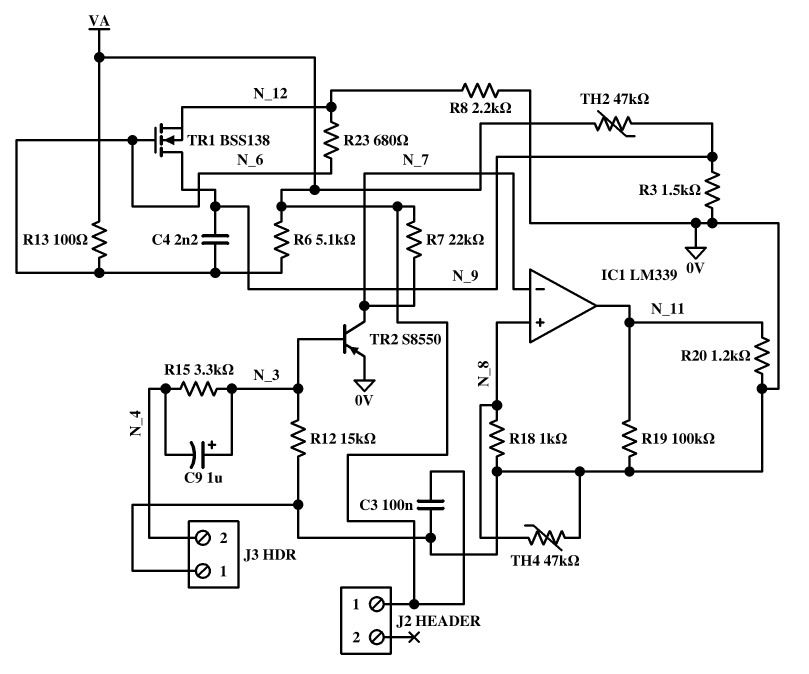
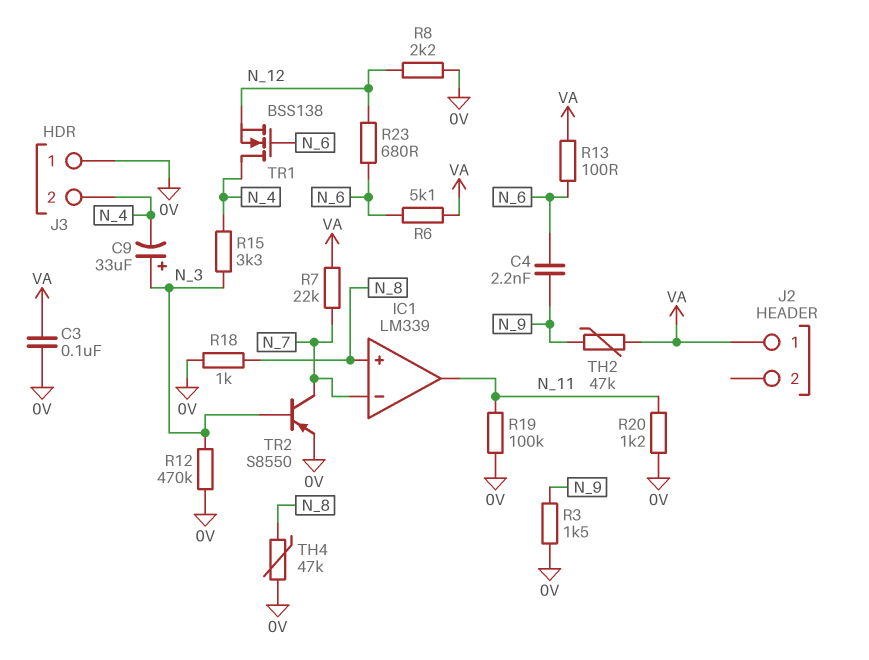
C9: 1uF (plus N_3, minus N_4) -> 33uF (plus N_3, minus N_4)
R12: 15k (0V, N_3) -> 470k (0V, N_3)
TR1: NMOS BSS138 (G N_6, D N_9, S N_12) -> NMOS BSS138 (G N_6, D N_4, S N_12)

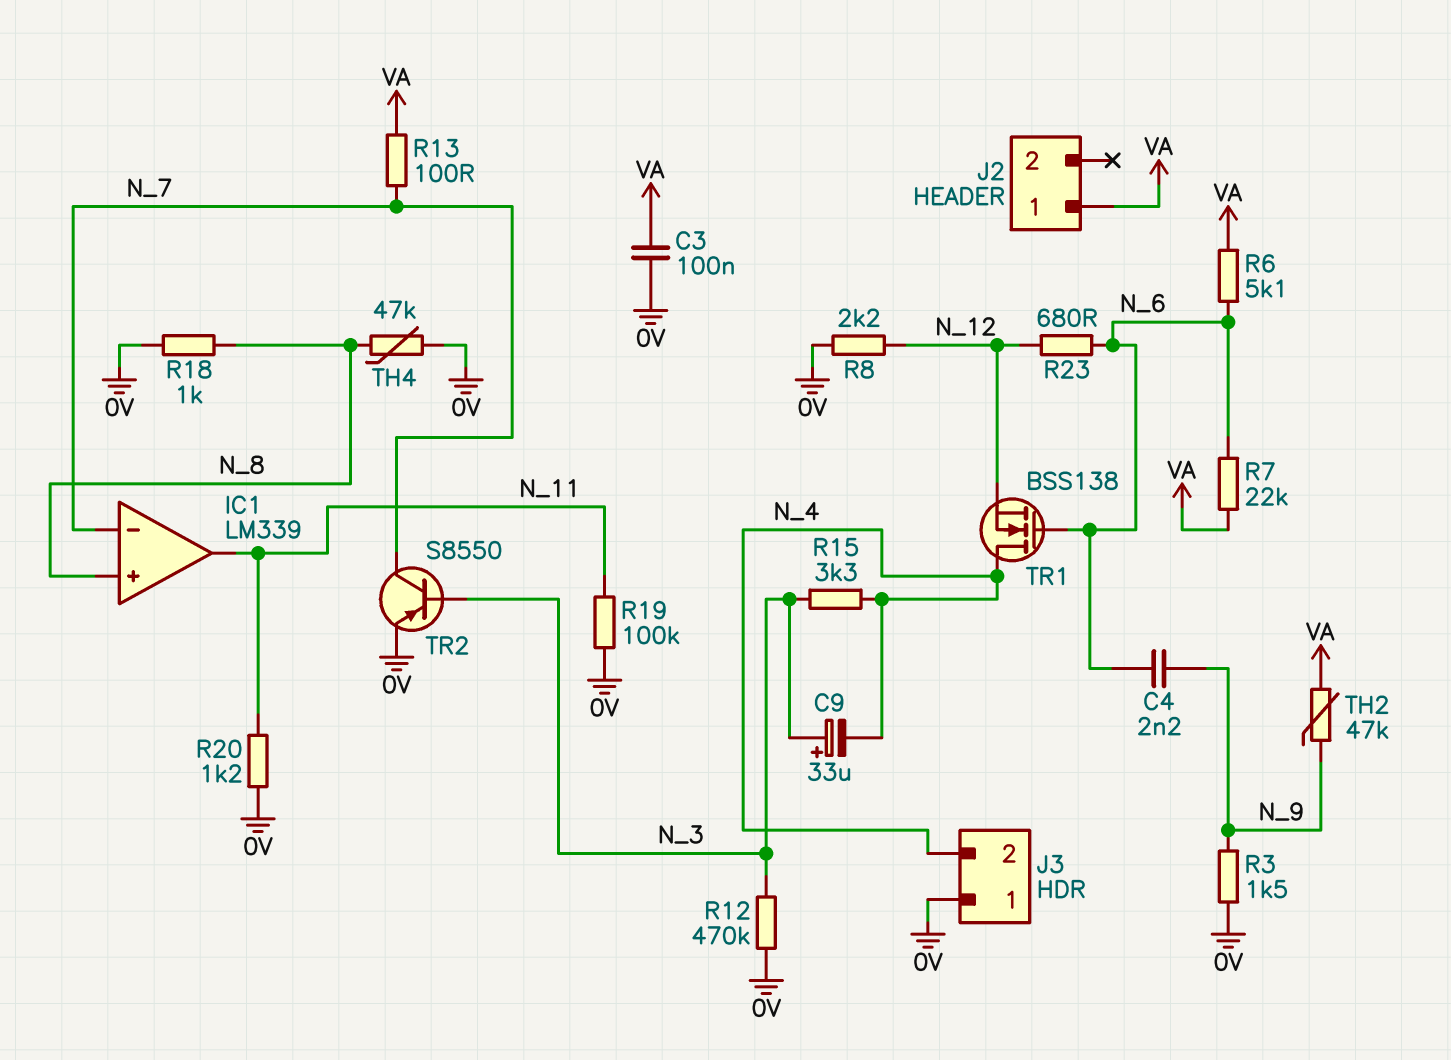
R7: 22k (N_7, VA) -> 22k (N_6, VA)
R13: 100 (N_6, VA) -> 100 (N_7, VA)

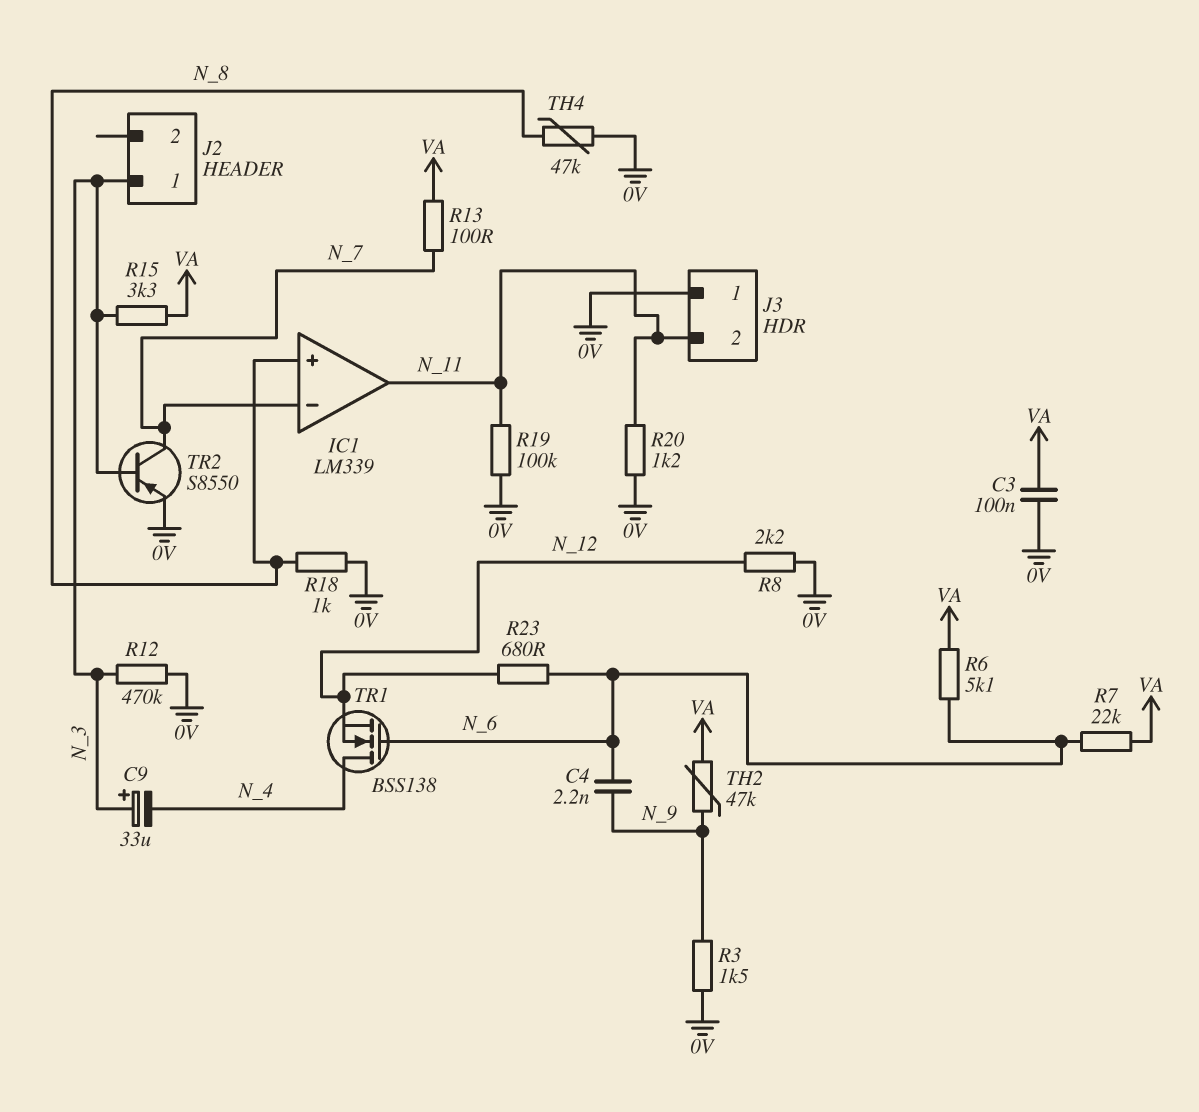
J2 pin 1: VA -> N_3
J3 pin 2: N_4 -> N_11
R15: 3.3k (N_3, N_4) -> 3.3k (N_3, VA)

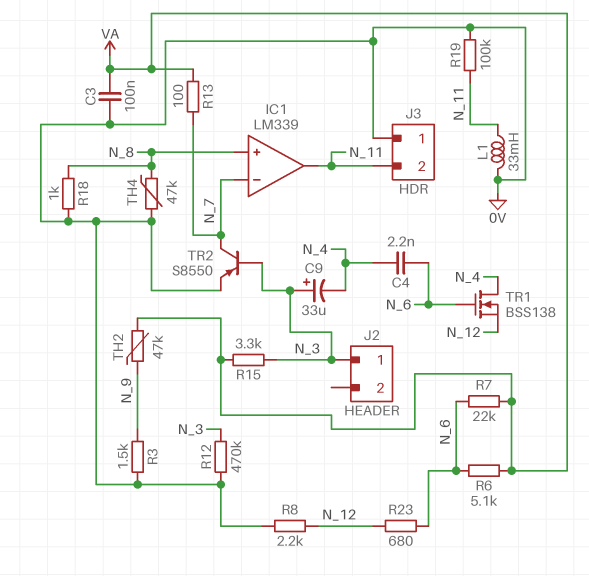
C4: 2.2nF (N_6, N_9) -> 2.2nF (N_4, N_6)
L1: none -> 33mH (0V, N_11)
R20: 1.2k (0V, N_11) -> none

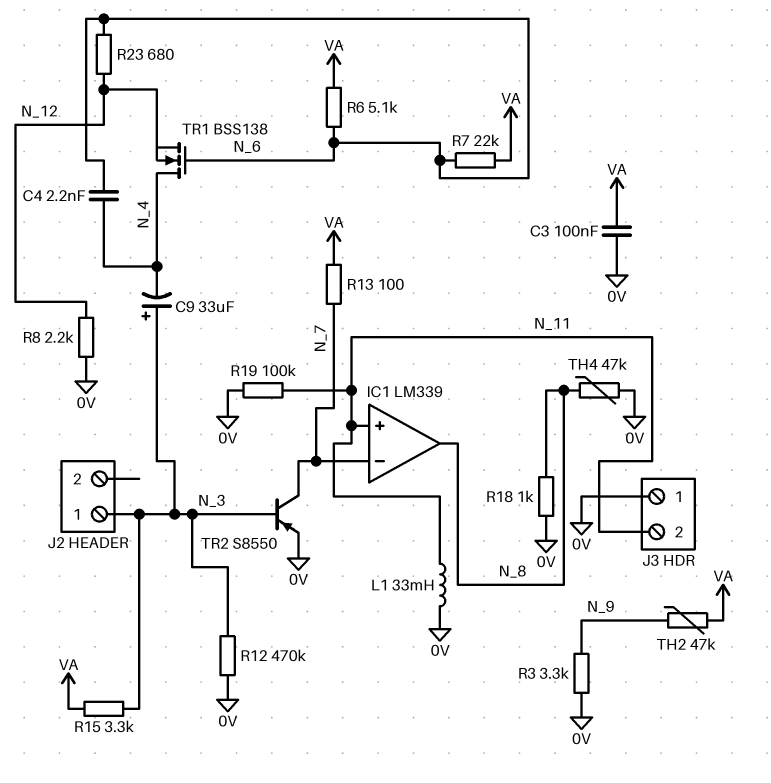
IC1 pin in+: N_8 -> N_11
IC1 pin out: N_11 -> N_8
R3: 1.5k (0V, N_9) -> 3.3k (0V, N_9)

